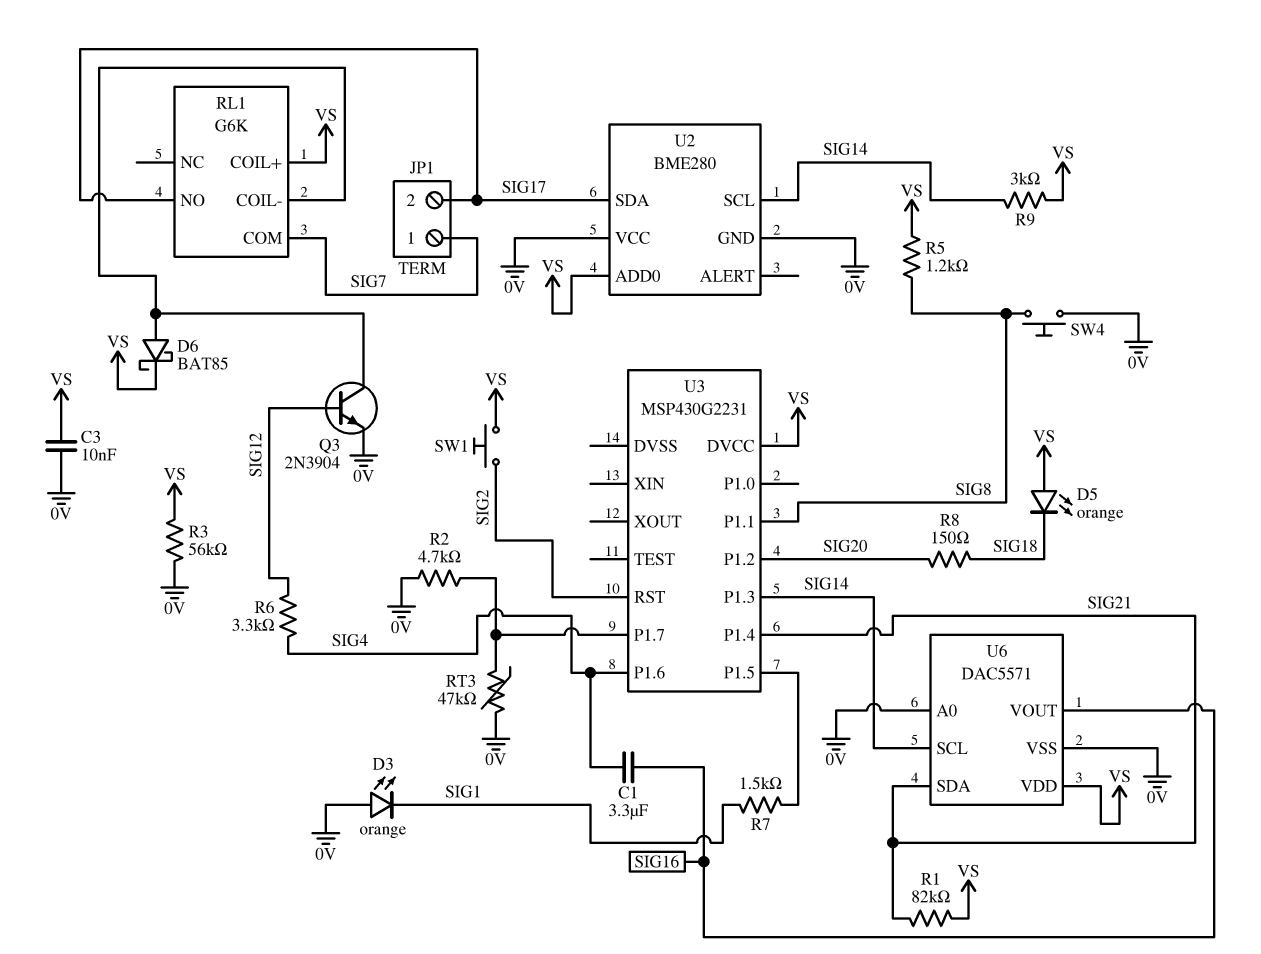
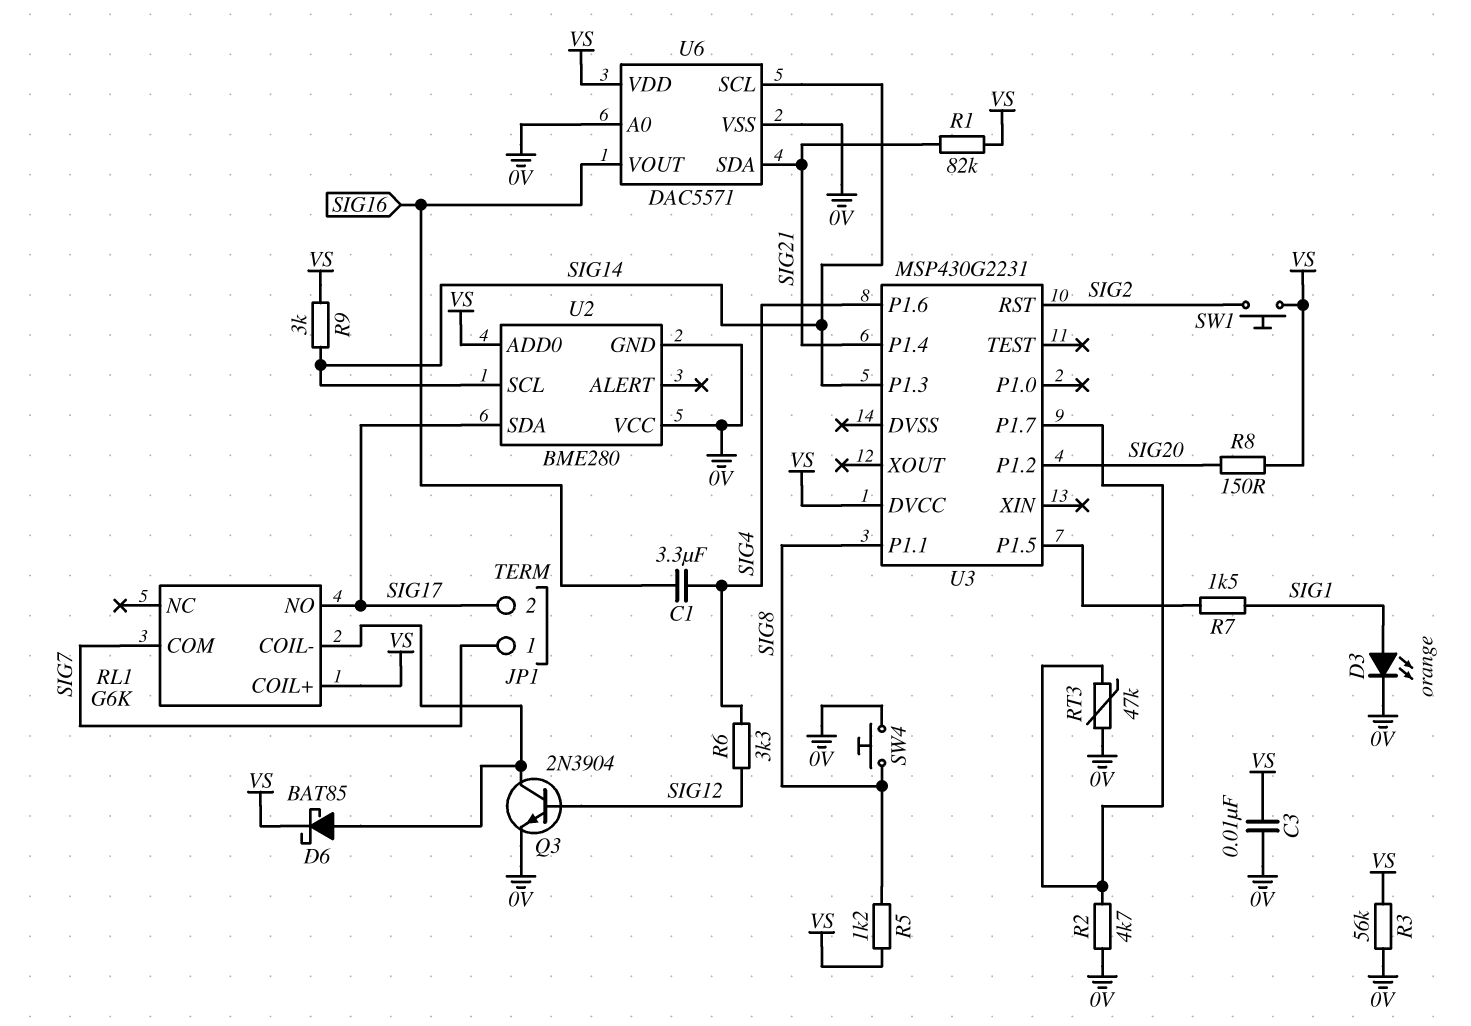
D3: LED orange (A 0V, K SIG1) -> LED orange (A SIG1, K 0V)
D5: LED orange (A VS, K SIG18) -> none
R8: 150 (SIG18, SIG20) -> 150 (SIG20, VS)

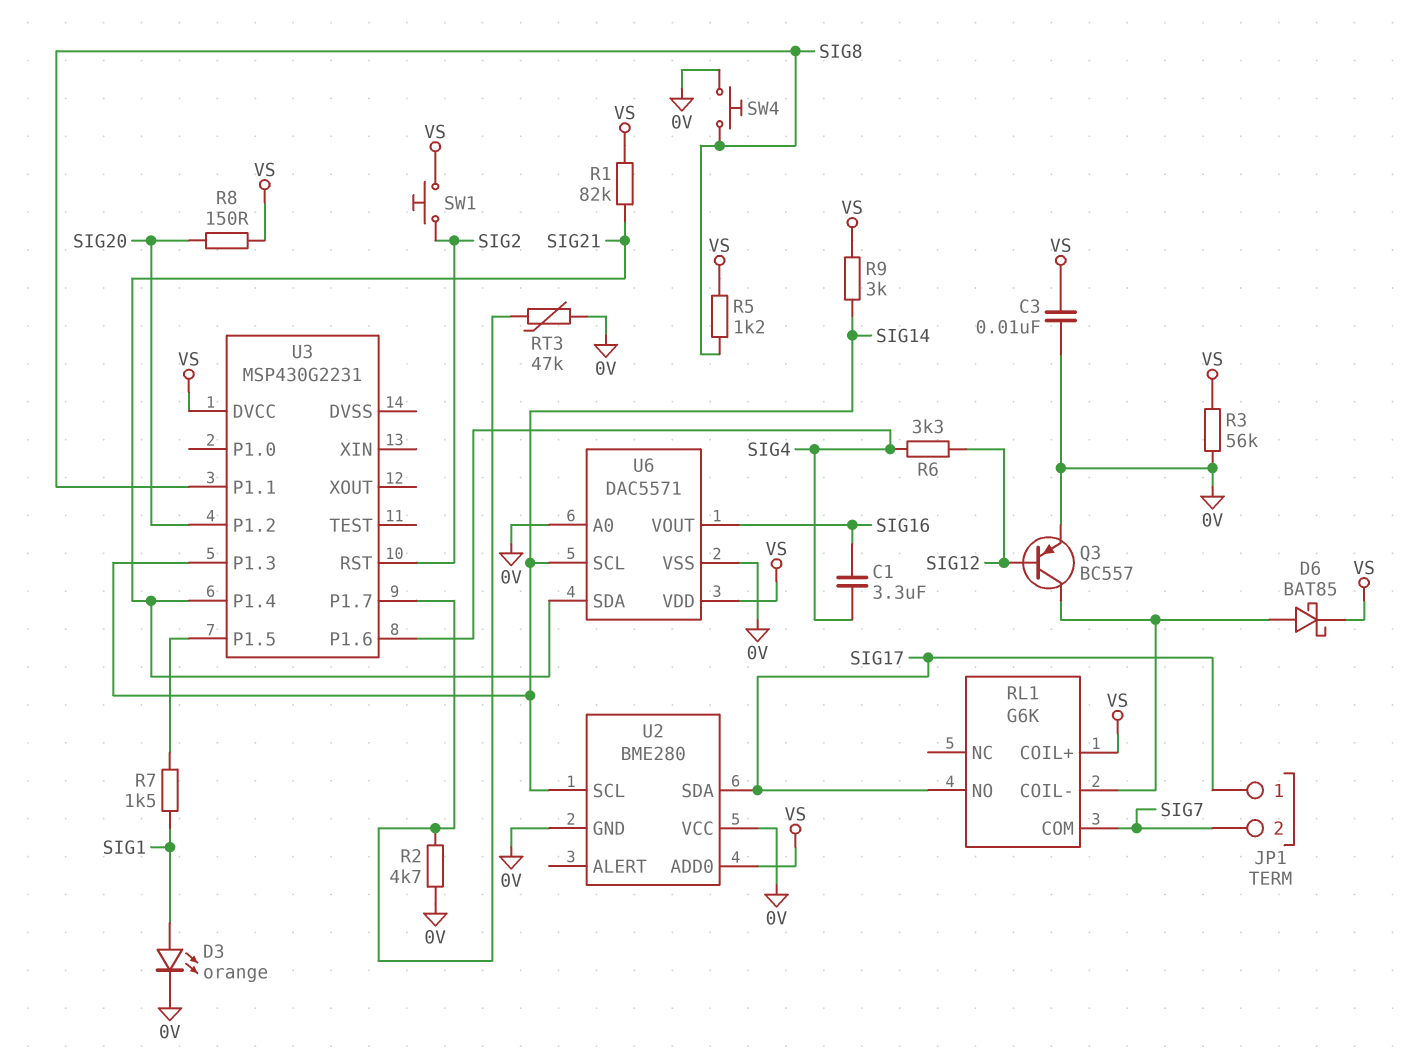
JP1 pin 1: SIG7 -> SIG17
JP1 pin 2: SIG17 -> SIG7
Q3: NPN 2N3904 (B SIG12, C RL1/COIL-, E 0V) -> PNP BC557 (B SIG12, C RL1/COIL-, E 0V)

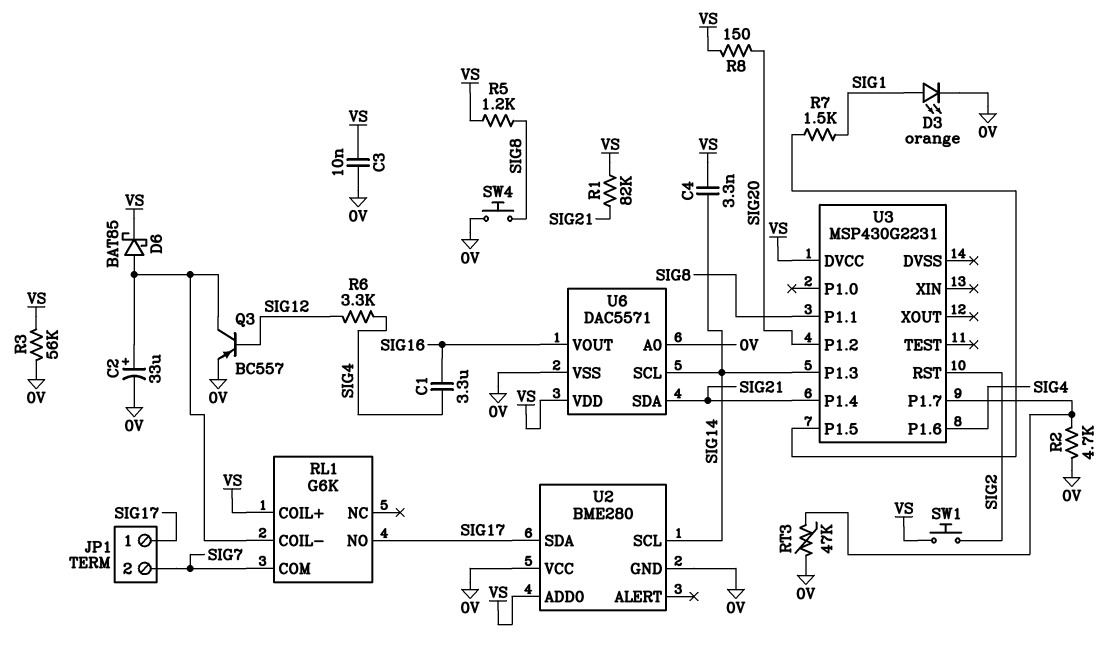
C2: none -> 33uF (plus RL1/COIL-, minus 0V)
C4: none -> 3.3nF (SIG14, VS)
R9: 3k (SIG14, VS) -> none

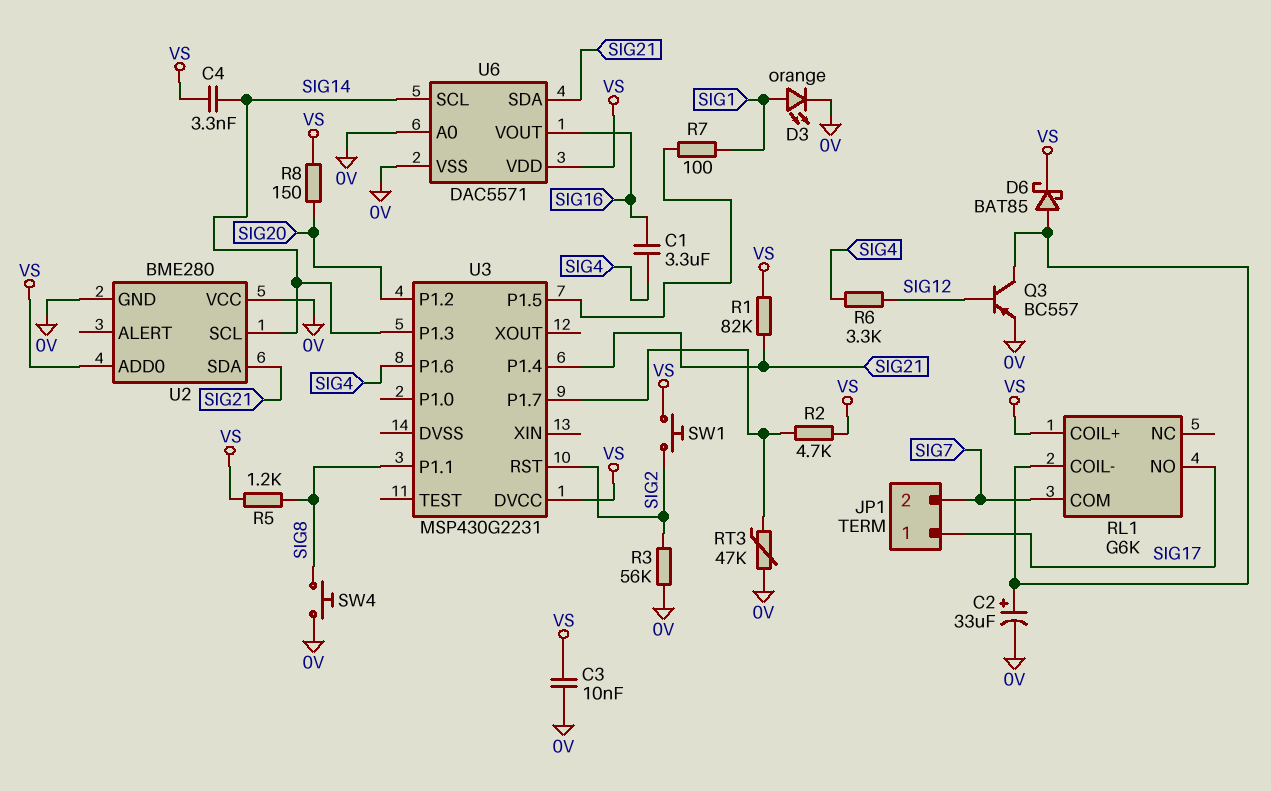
R2: 4.7k (0V, U3/P1.7) -> 4.7k (U3/P1.7, VS)
R3: 56k (0V, VS) -> 56k (0V, SIG2)
R7: 1.5k (SIG1, U3/P1.5) -> 100 (SIG1, U3/P1.5)
U2 pin SDA: SIG17 -> SIG21

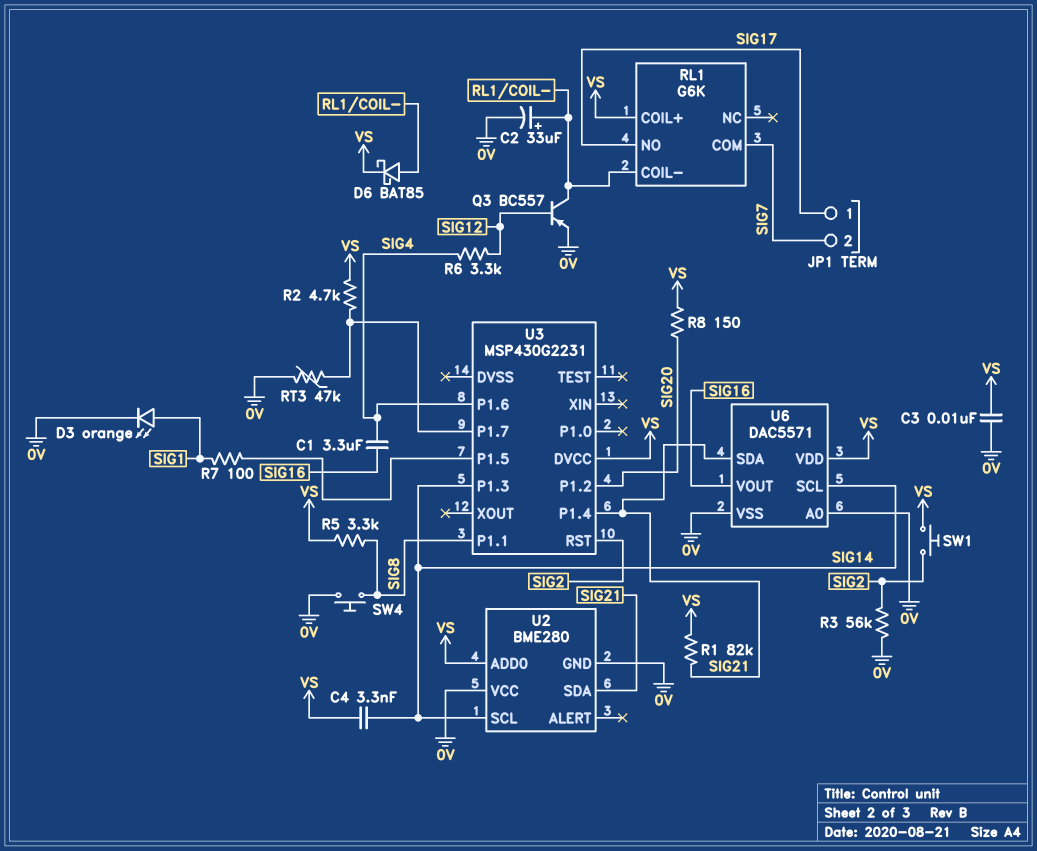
R5: 1.2k (SIG8, VS) -> 3.3k (SIG8, VS)

